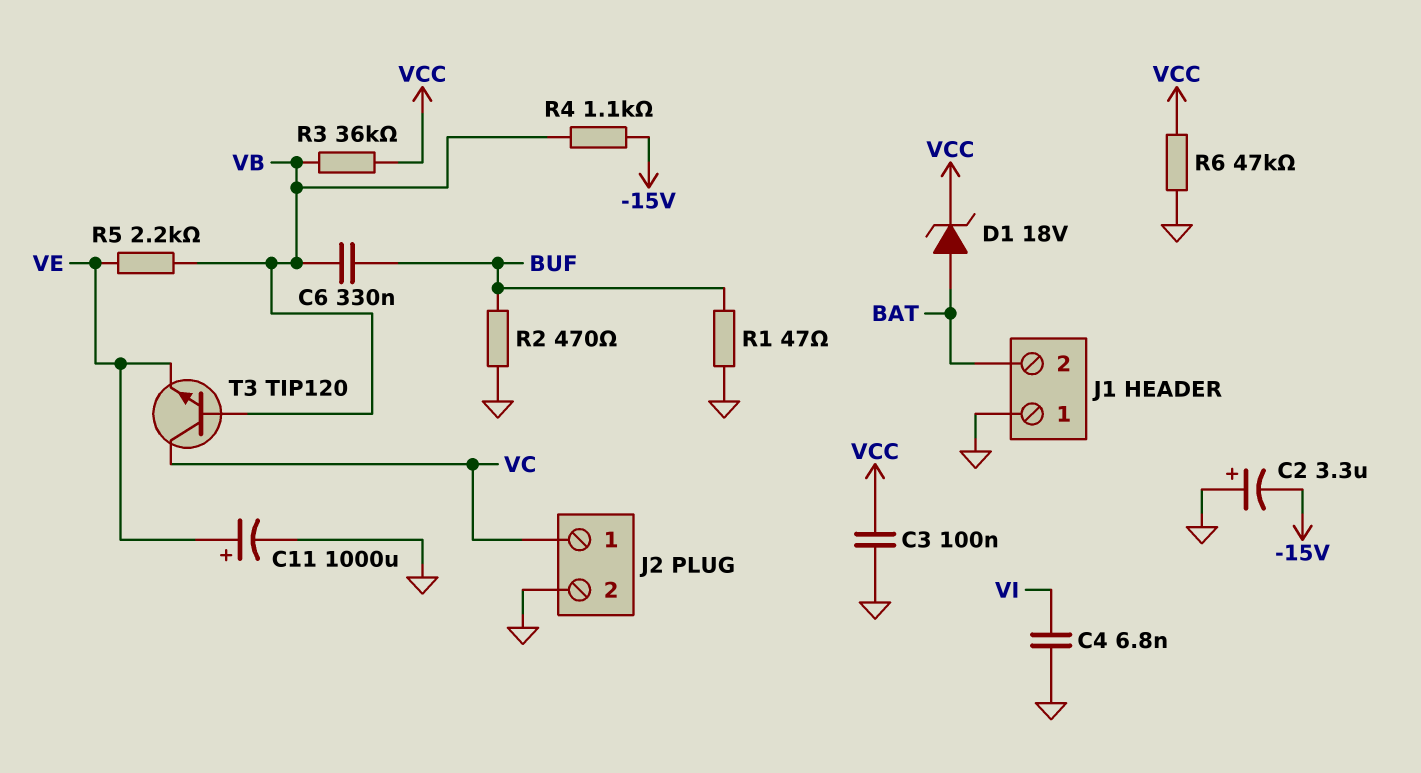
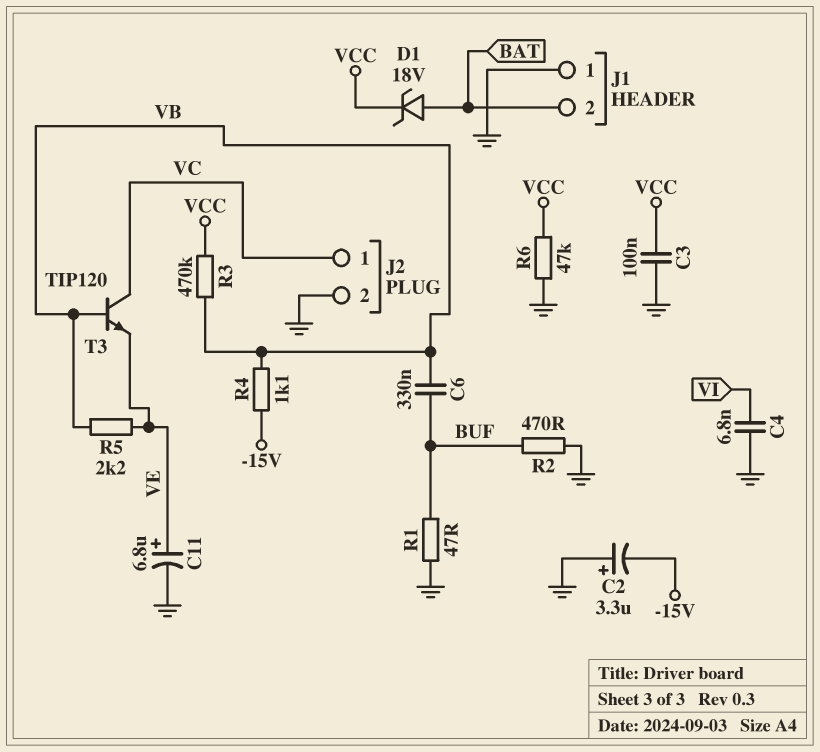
C11: 1000uF (plus VE, minus GND) -> 6.8uF (plus VE, minus GND)
R3: 36k (VB, VCC) -> 470k (VB, VCC)

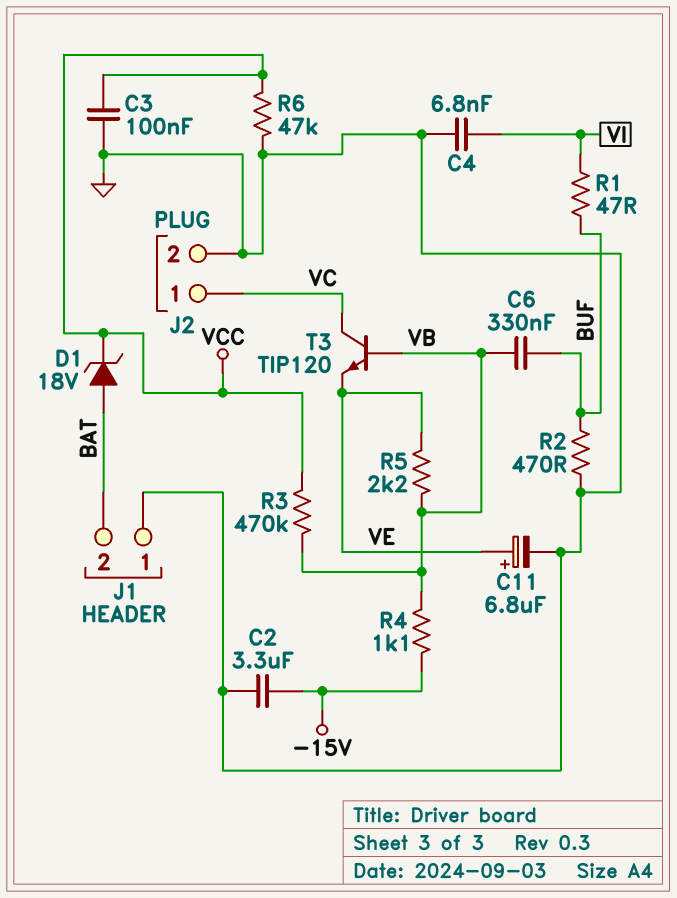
C2: 3.3uF (plus GND, minus -15V) -> 3.3uF (-15V, GND)
R1: 47 (BUF, GND) -> 47 (BUF, VI)

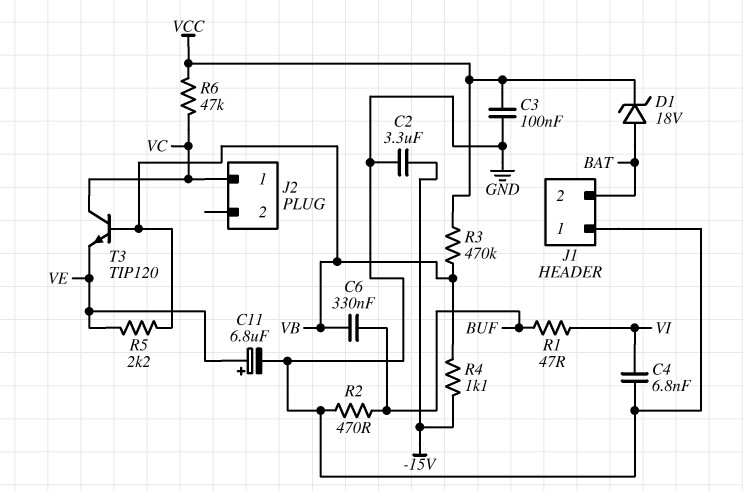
J2 pin 2: GND -> none
R6: 47k (GND, VCC) -> 47k (VC, VCC)

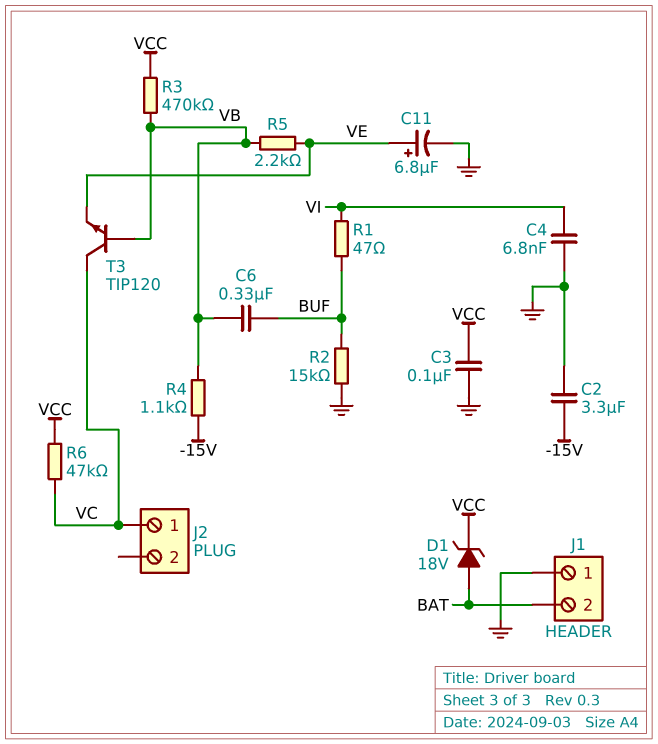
R2: 470 (BUF, GND) -> 15k (BUF, GND)

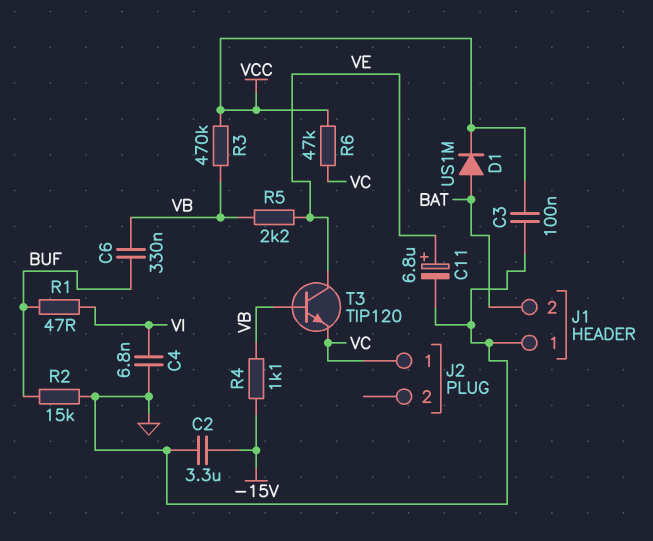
D1: zener 18V (A BAT, K VCC) -> diode US1M (A BAT, K VCC)
T3: NPN TIP120 (B VB, C VC, E VE) -> NPN TIP120 (B VB, C VE, E VC)

